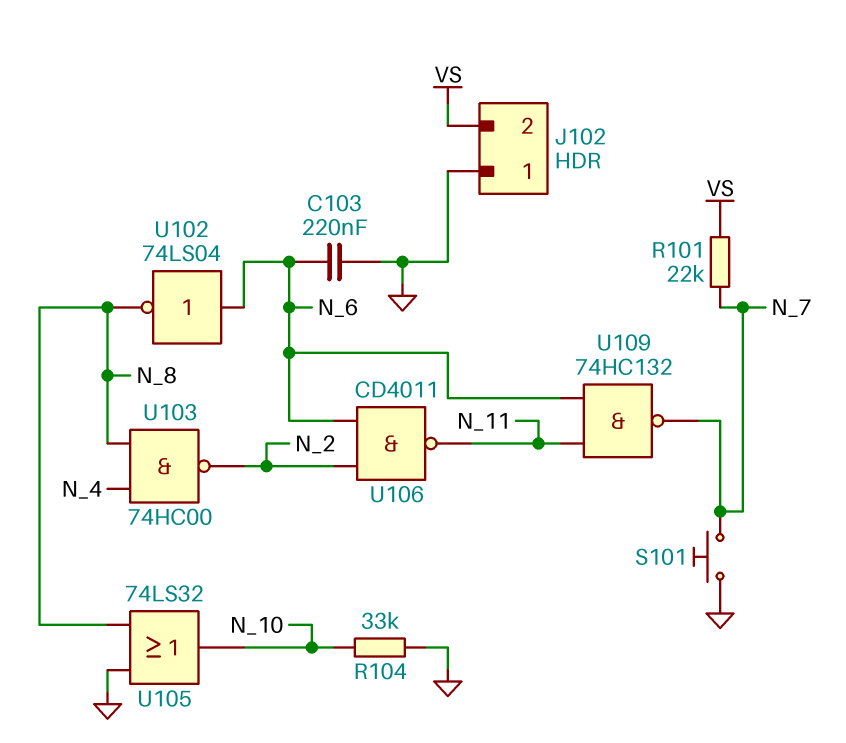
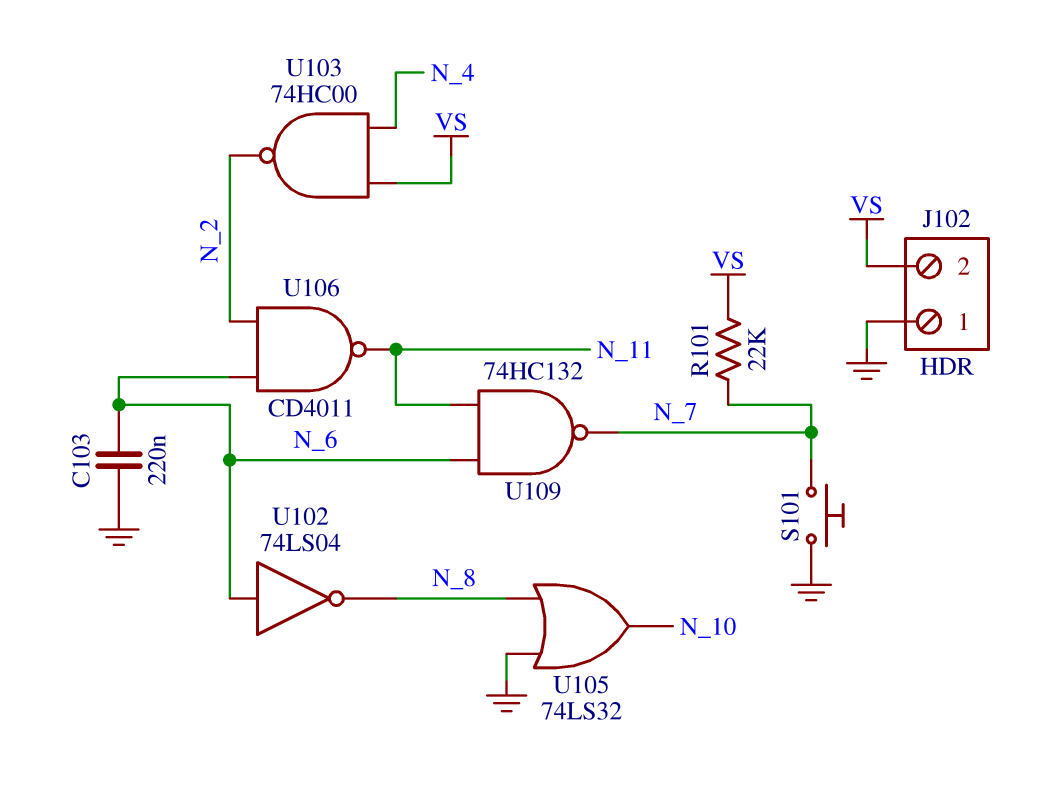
R104: 33k (GND, N_10) -> none
U103: NAND 74HC00 (in N_4, in N_8, out N_2) -> NAND 74HC00 (in N_4, in VS, out N_2)

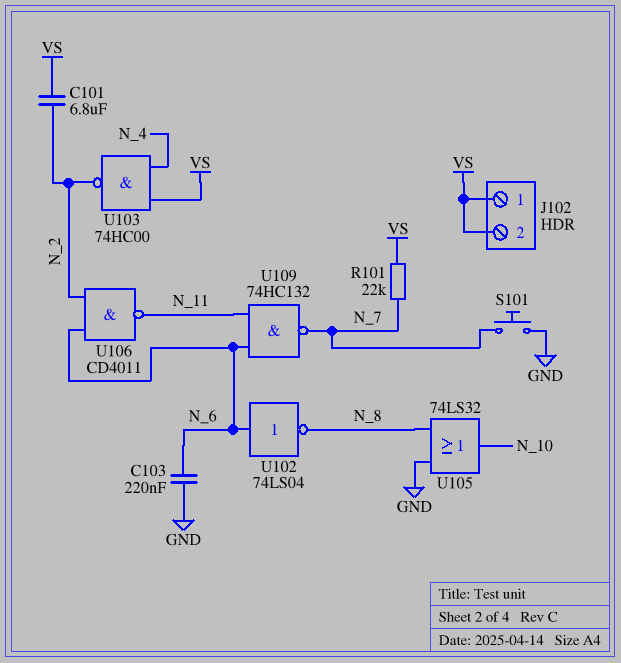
C101: none -> 6.8uF (N_2, VS)
J102 pin 1: GND -> VS

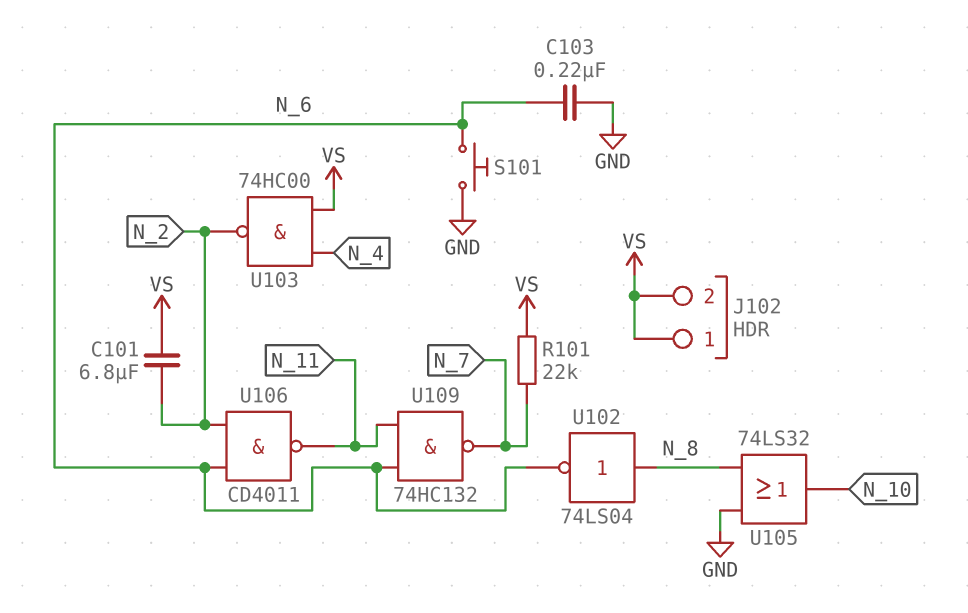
S101: button (GND, N_7) -> button (GND, N_6)
U102: NOT 74LS04 (in N_6, out N_8) -> NOT 74LS04 (in N_8, out N_6)

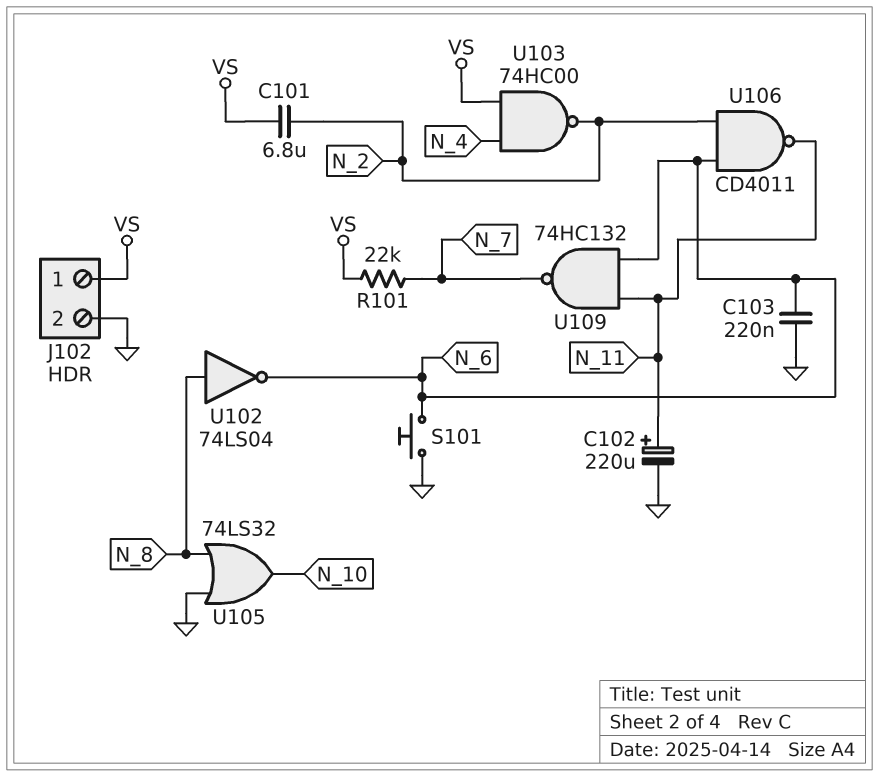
C102: none -> 220uF (plus N_11, minus GND)
J102 pin 2: VS -> GND

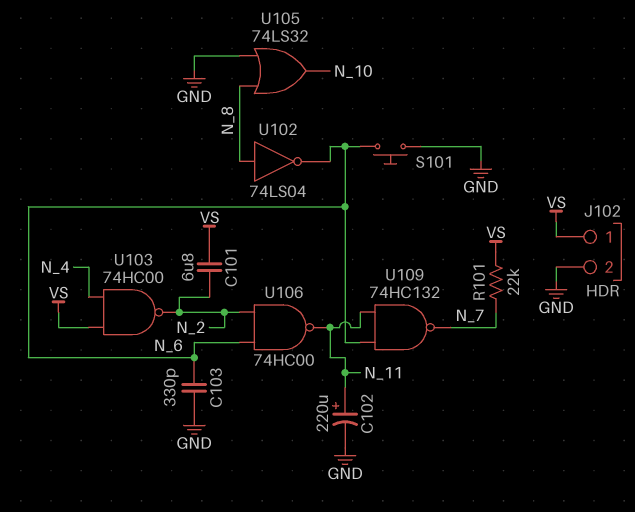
C103: 220nF (GND, N_6) -> 330pF (GND, N_6)
U106: NAND CD4011 (in N_2, in N_6, out N_11) -> NAND 74HC00 (in N_2, in N_6, out N_11)

